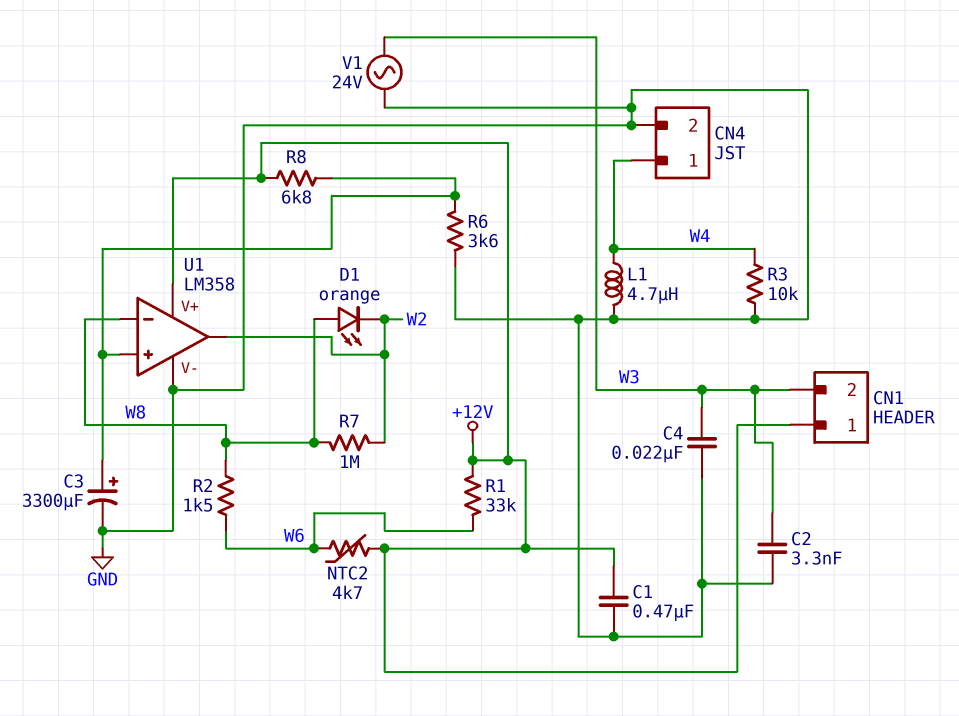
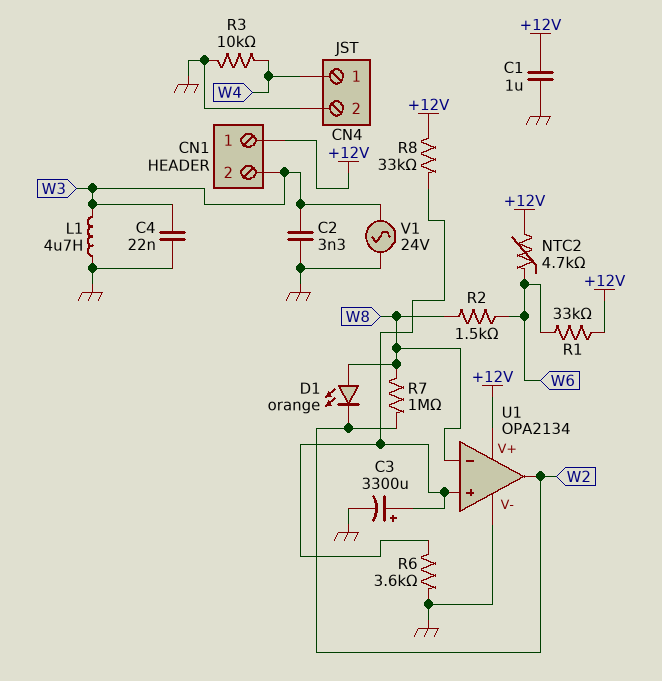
C1: 470nF (+12V, GND) -> 1uF (+12V, GND)
L1: 4.7uH (GND, W4) -> 4.7uH (GND, W3)
R8: 6.8k (+12V, U1/in+) -> 33k (+12V, U1/in+)
U1: LM358 -> OPA2134

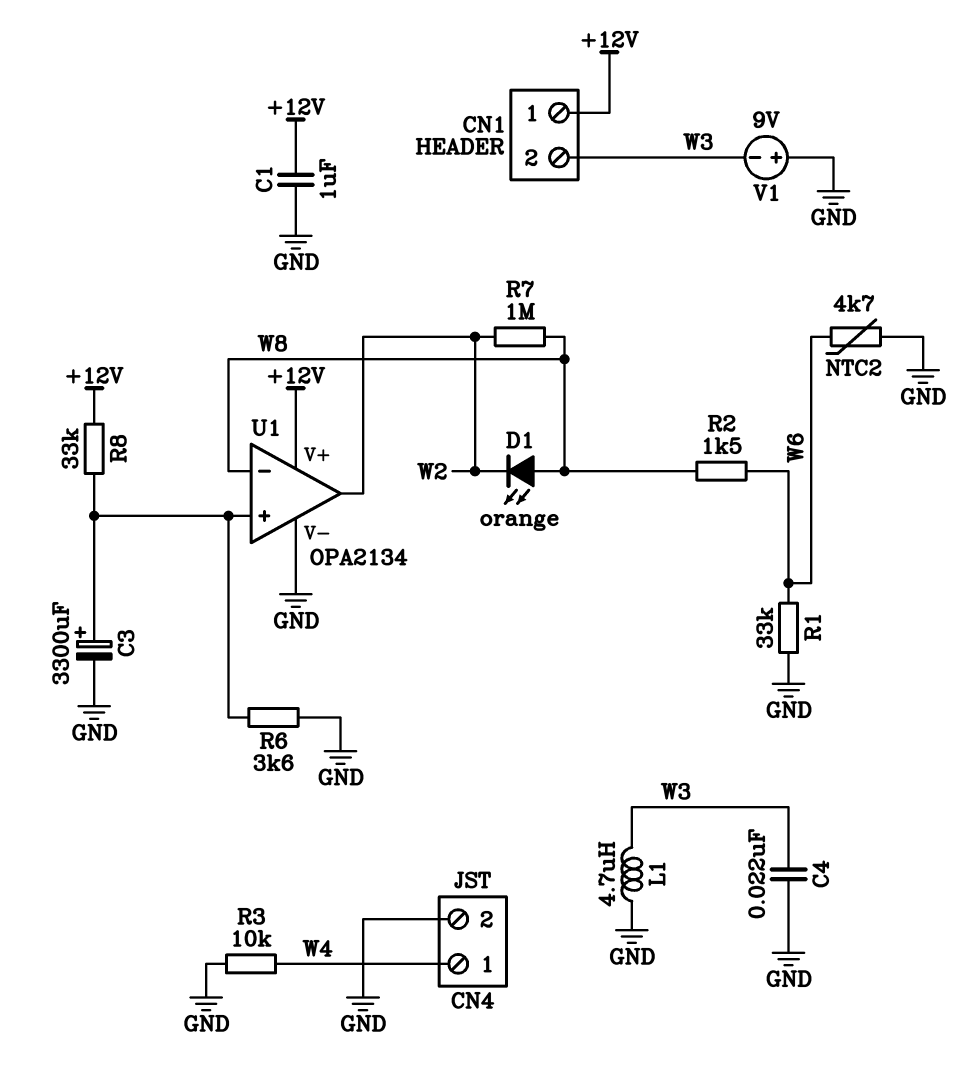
C2: 3.3nF (GND, W3) -> none
NTC2: 4.7k (+12V, W6) -> 4.7k (GND, W6)
R1: 33k (+12V, W6) -> 33k (GND, W6)
V1: AC 24V (GND, W3) -> 9V (plus GND, minus W3)

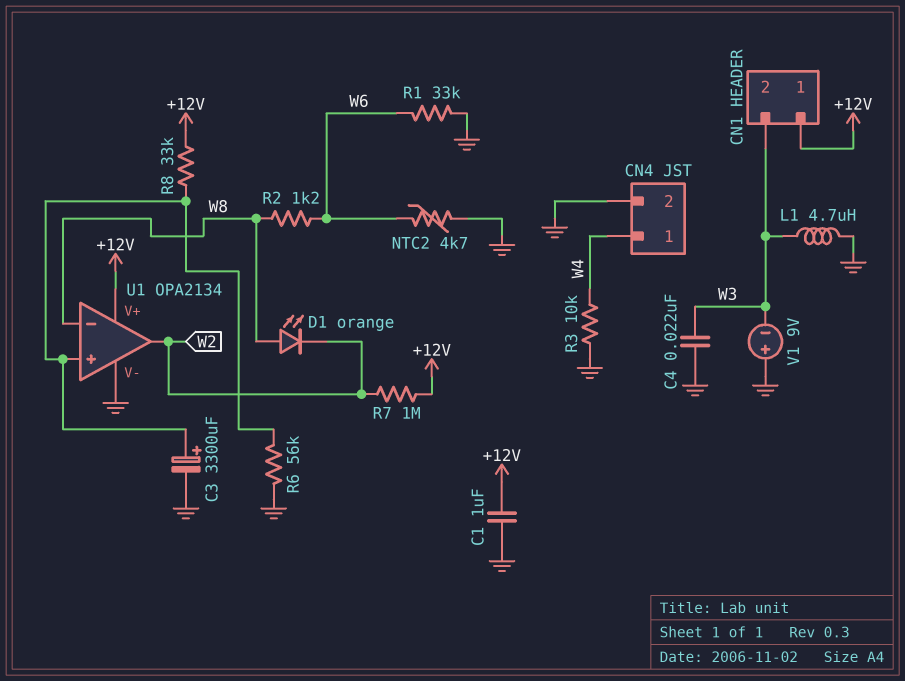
R2: 1.5k (W6, W8) -> 1.2k (W6, W8)
R6: 3.6k (GND, U1/in+) -> 56k (GND, U1/in+)
R7: 1M (W2, W8) -> 1M (+12V, W2)

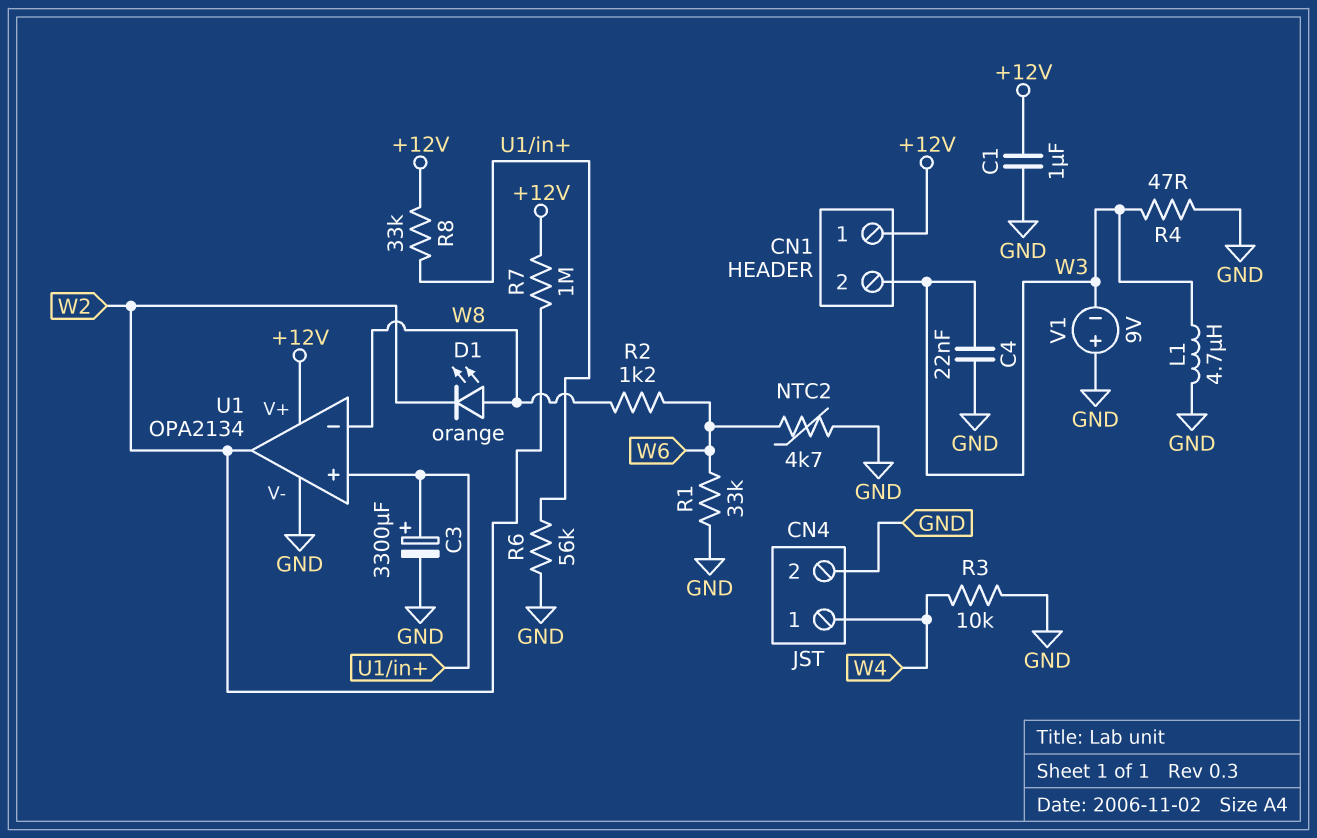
R4: none -> 47 (GND, W3)

